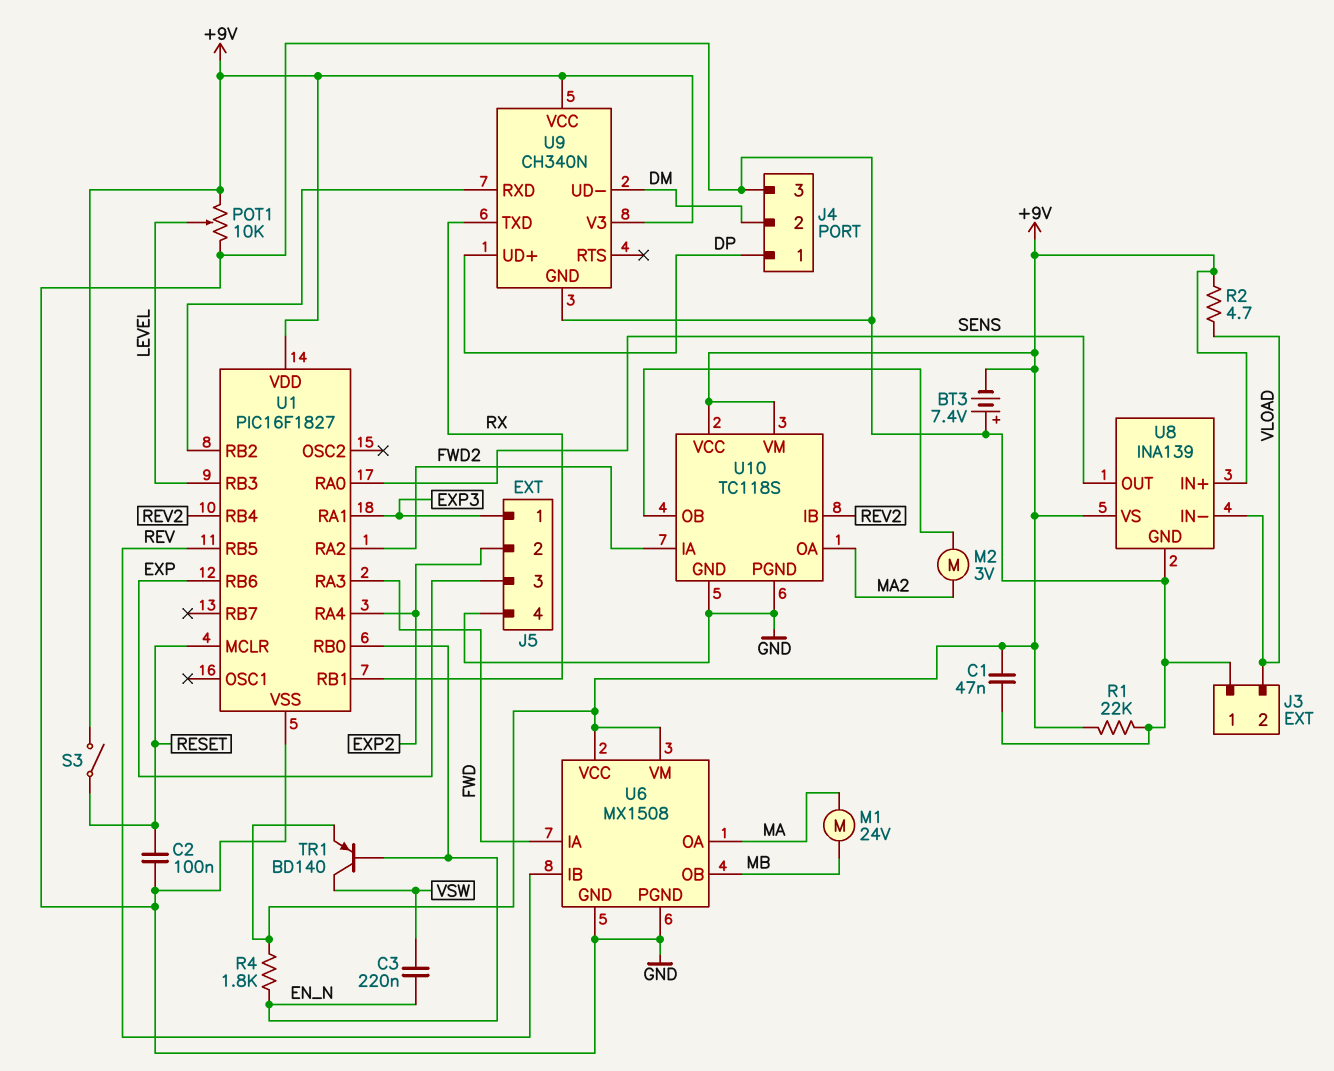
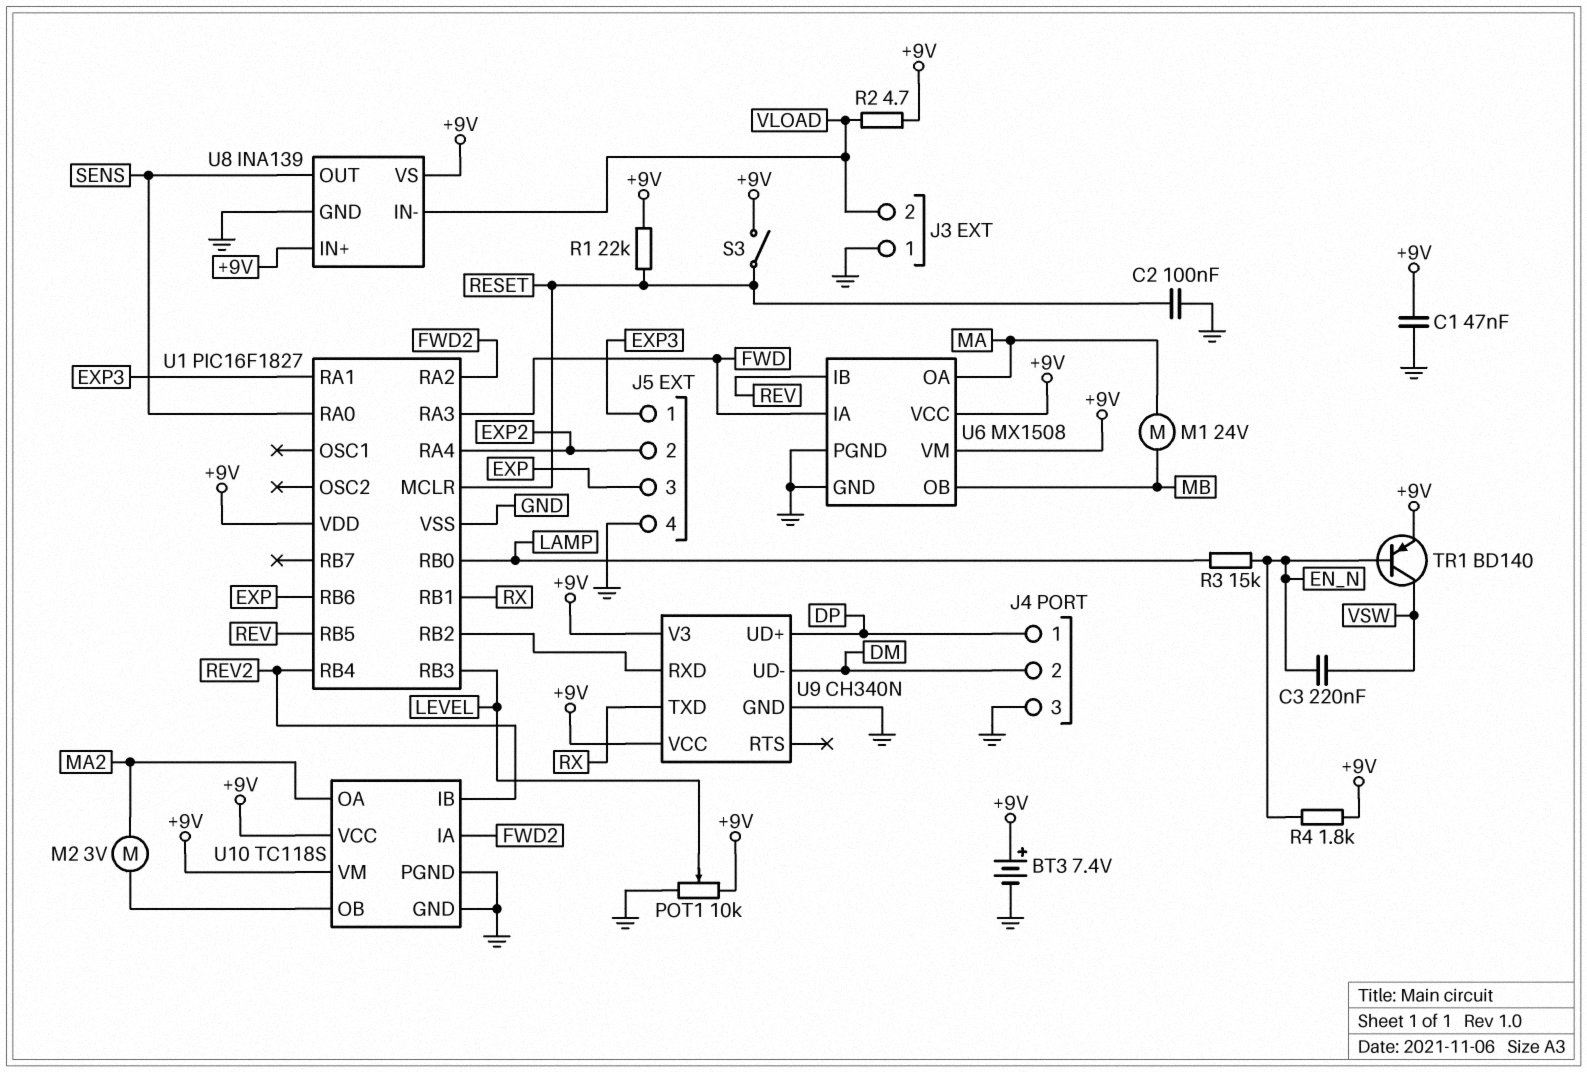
BT3: 7.4V (plus GND, minus +9V) -> 7.4V (plus +9V, minus GND)
R1: 22k (+9V, GND) -> 22k (+9V, RESET)
R3: none -> 15k (EN_N, LAMP)
U1 pin RB0: EN_N -> LAMP

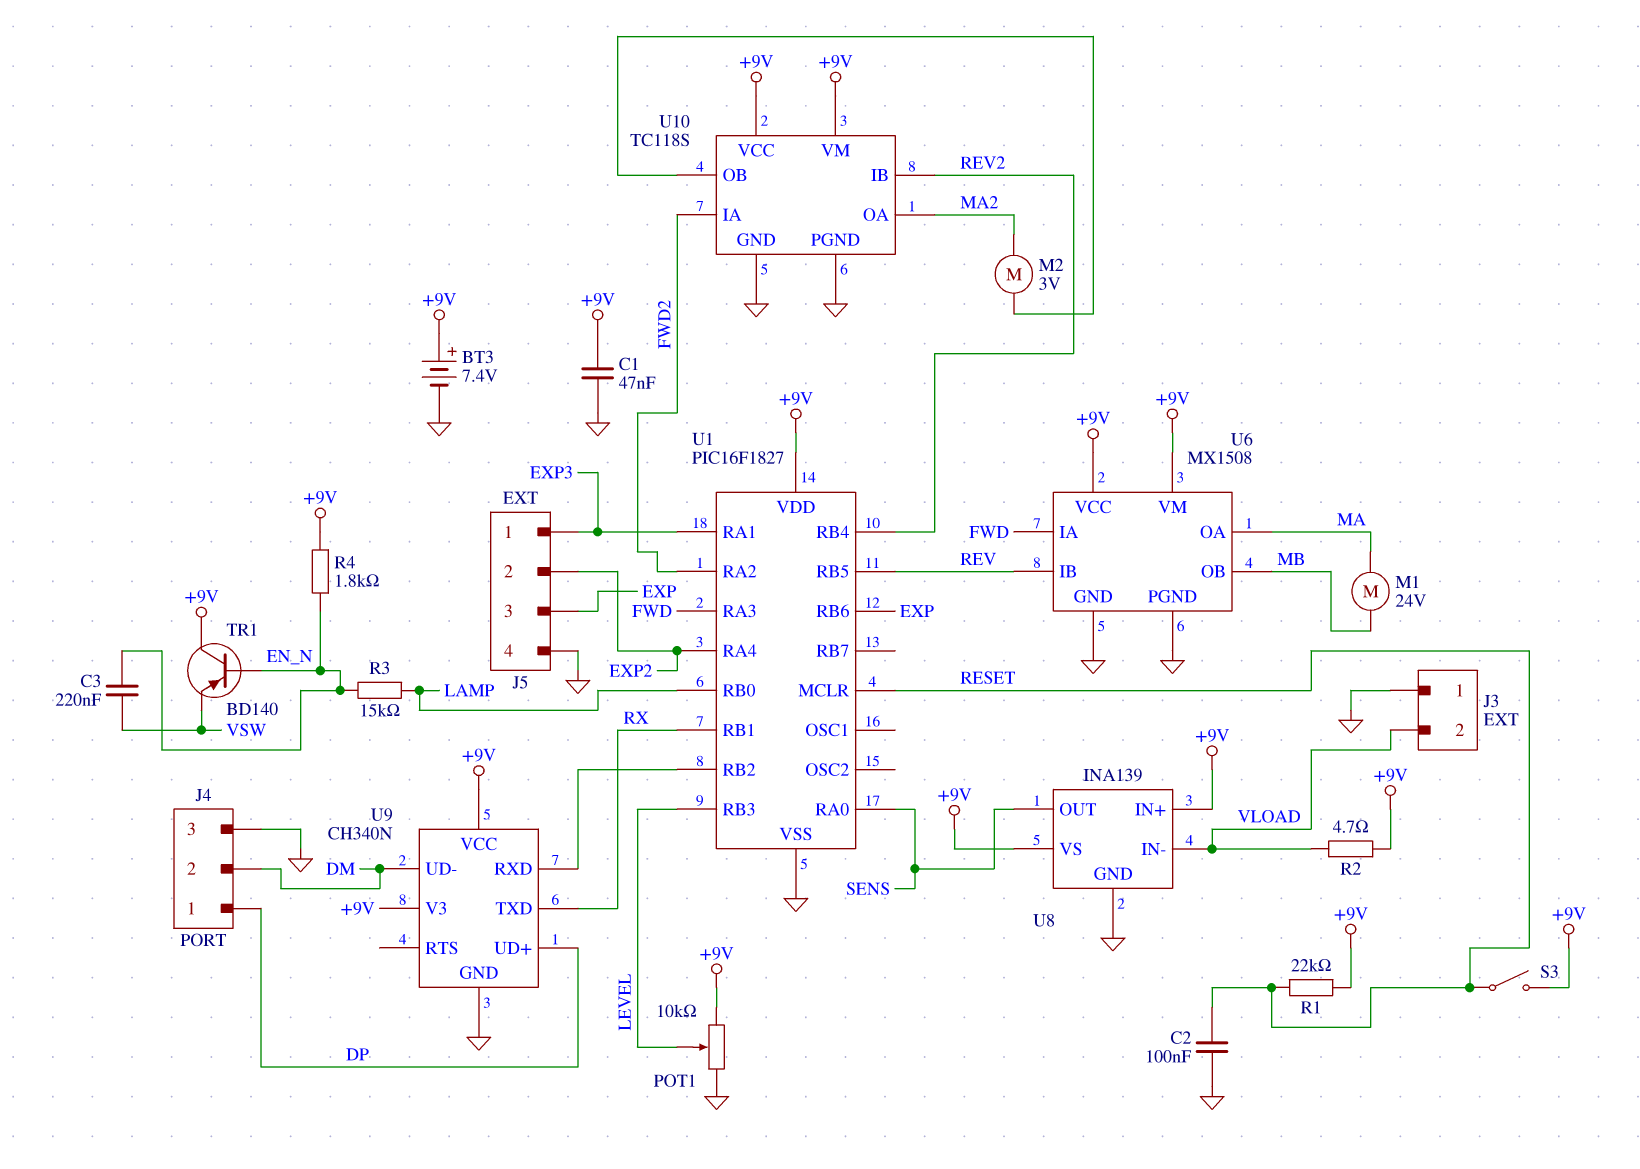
TR1: PNP BD140 (B EN_N, C VSW, E +9V) -> PNP BD140 (B EN_N, C +9V, E VSW)

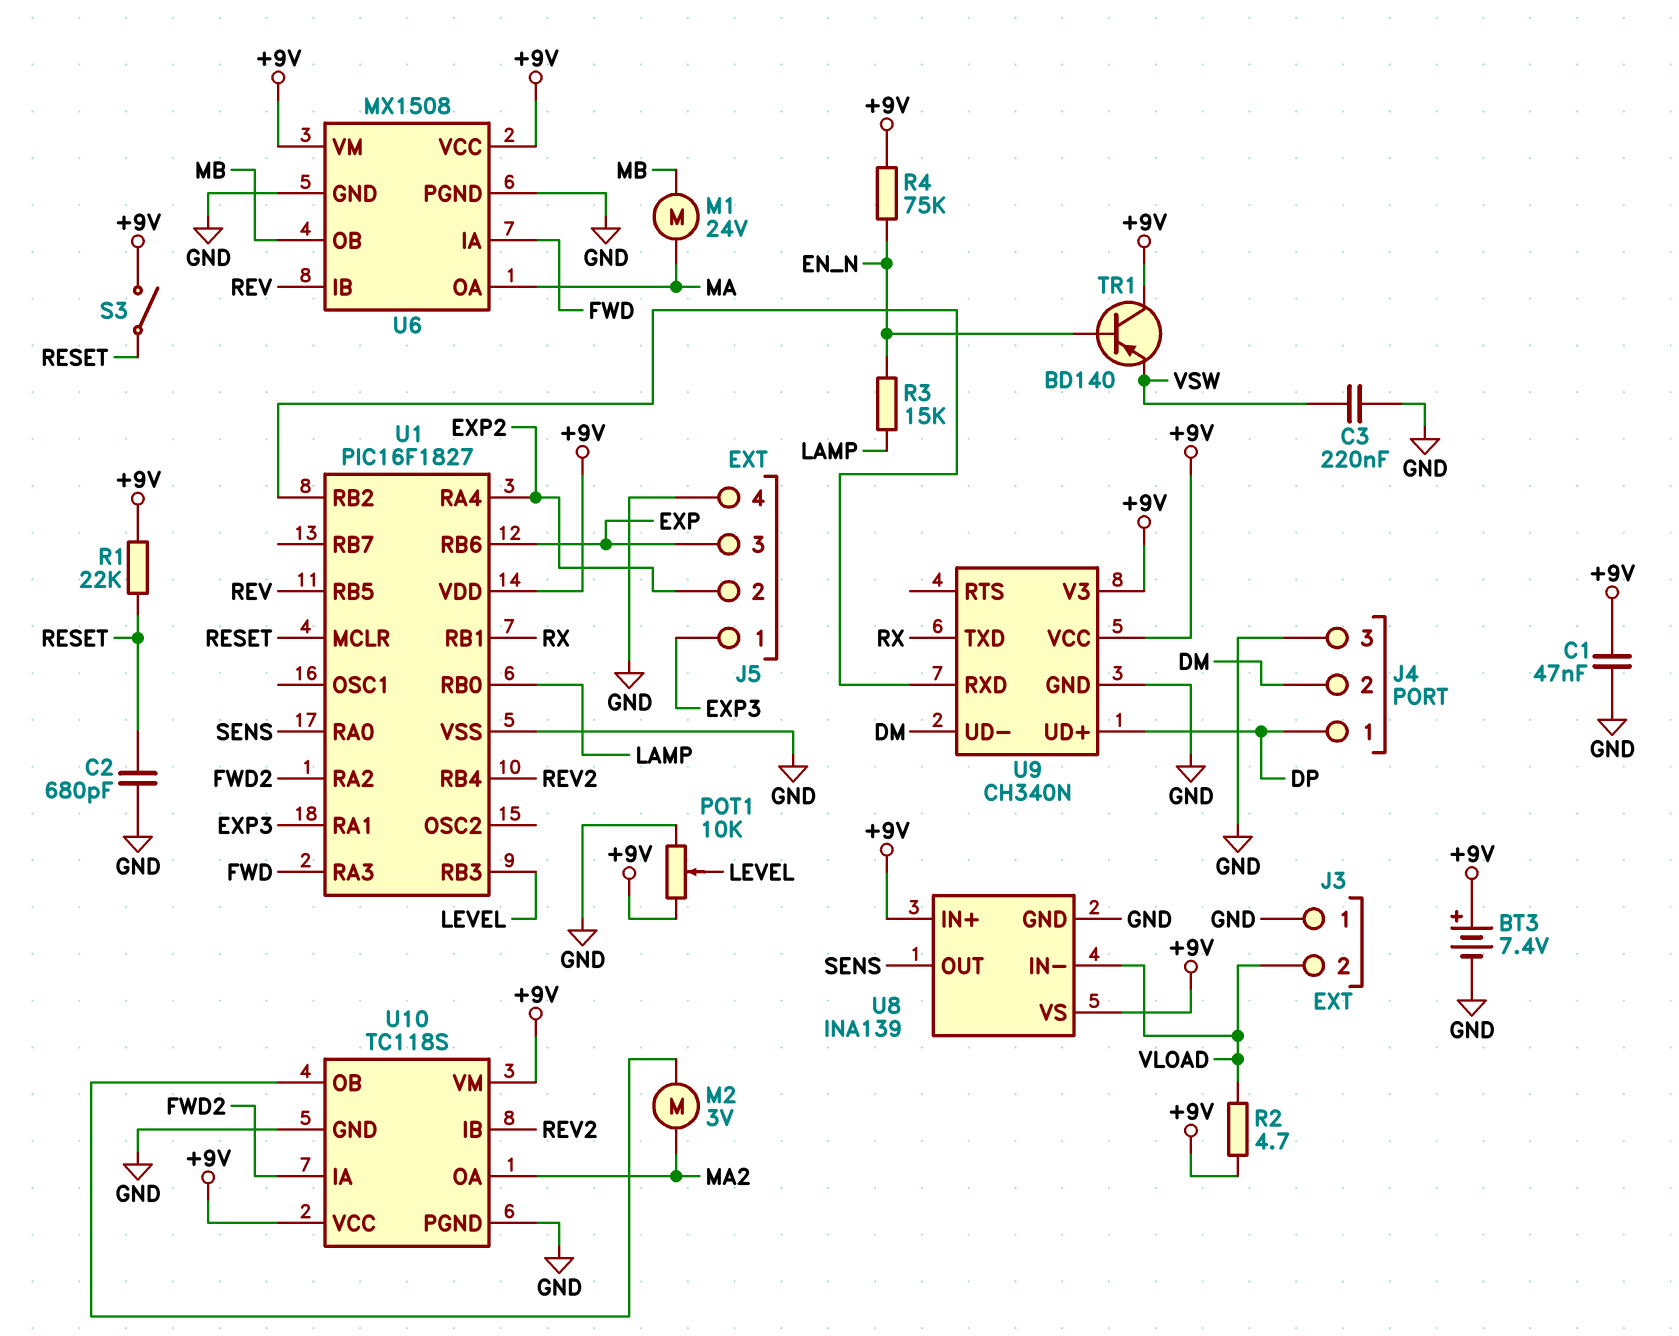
C2: 100nF (GND, RESET) -> 680pF (GND, RESET)
C3: 220nF (EN_N, VSW) -> 220nF (GND, VSW)
R4: 1.8k (+9V, EN_N) -> 75k (+9V, EN_N)

